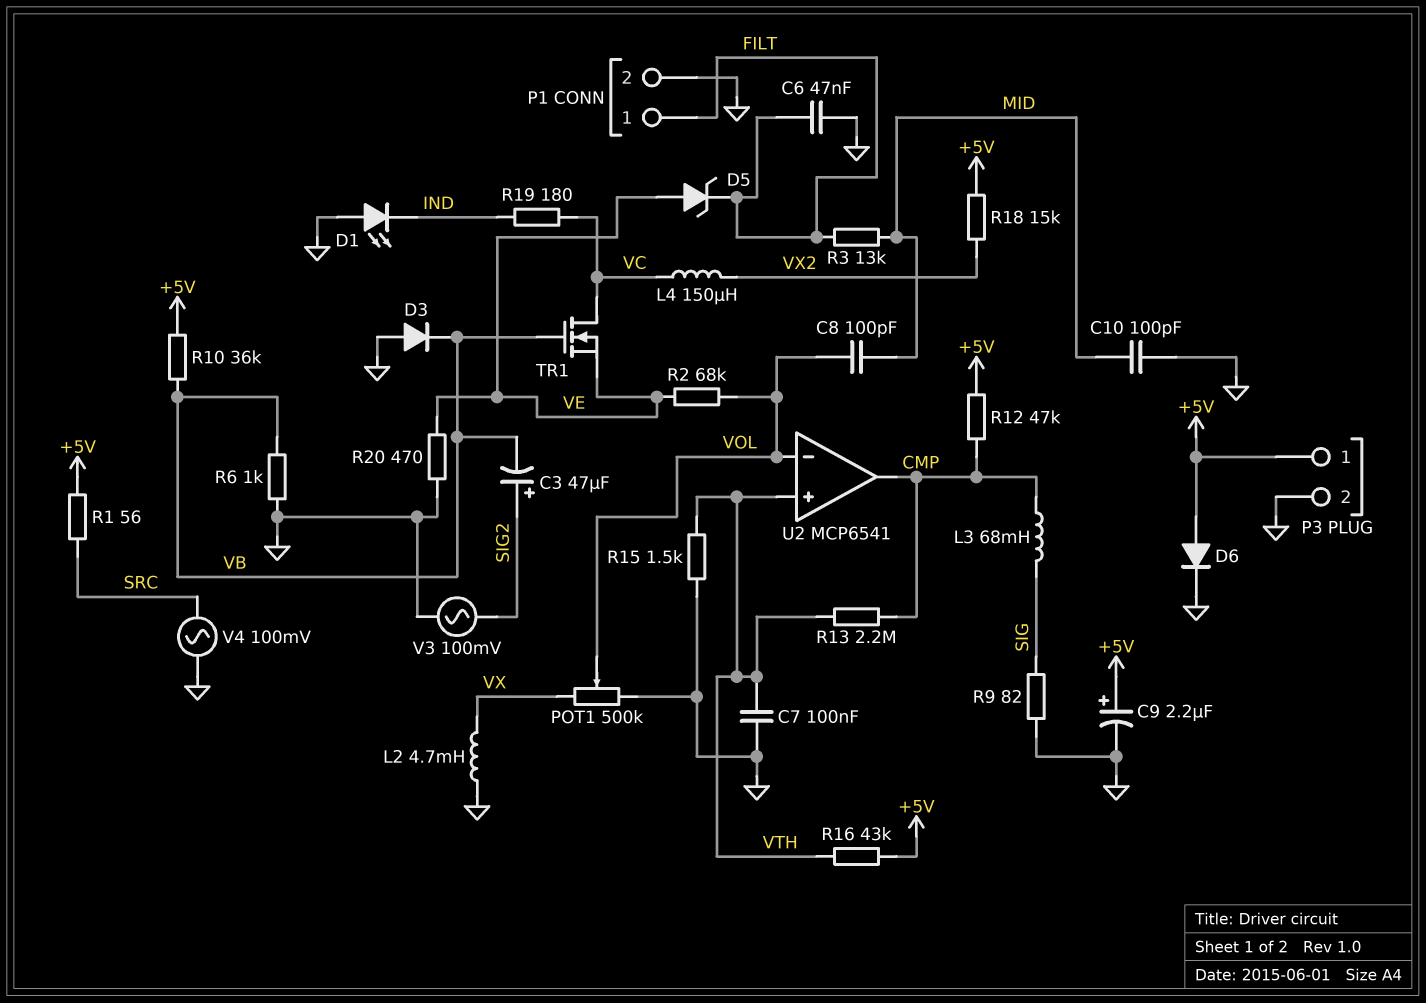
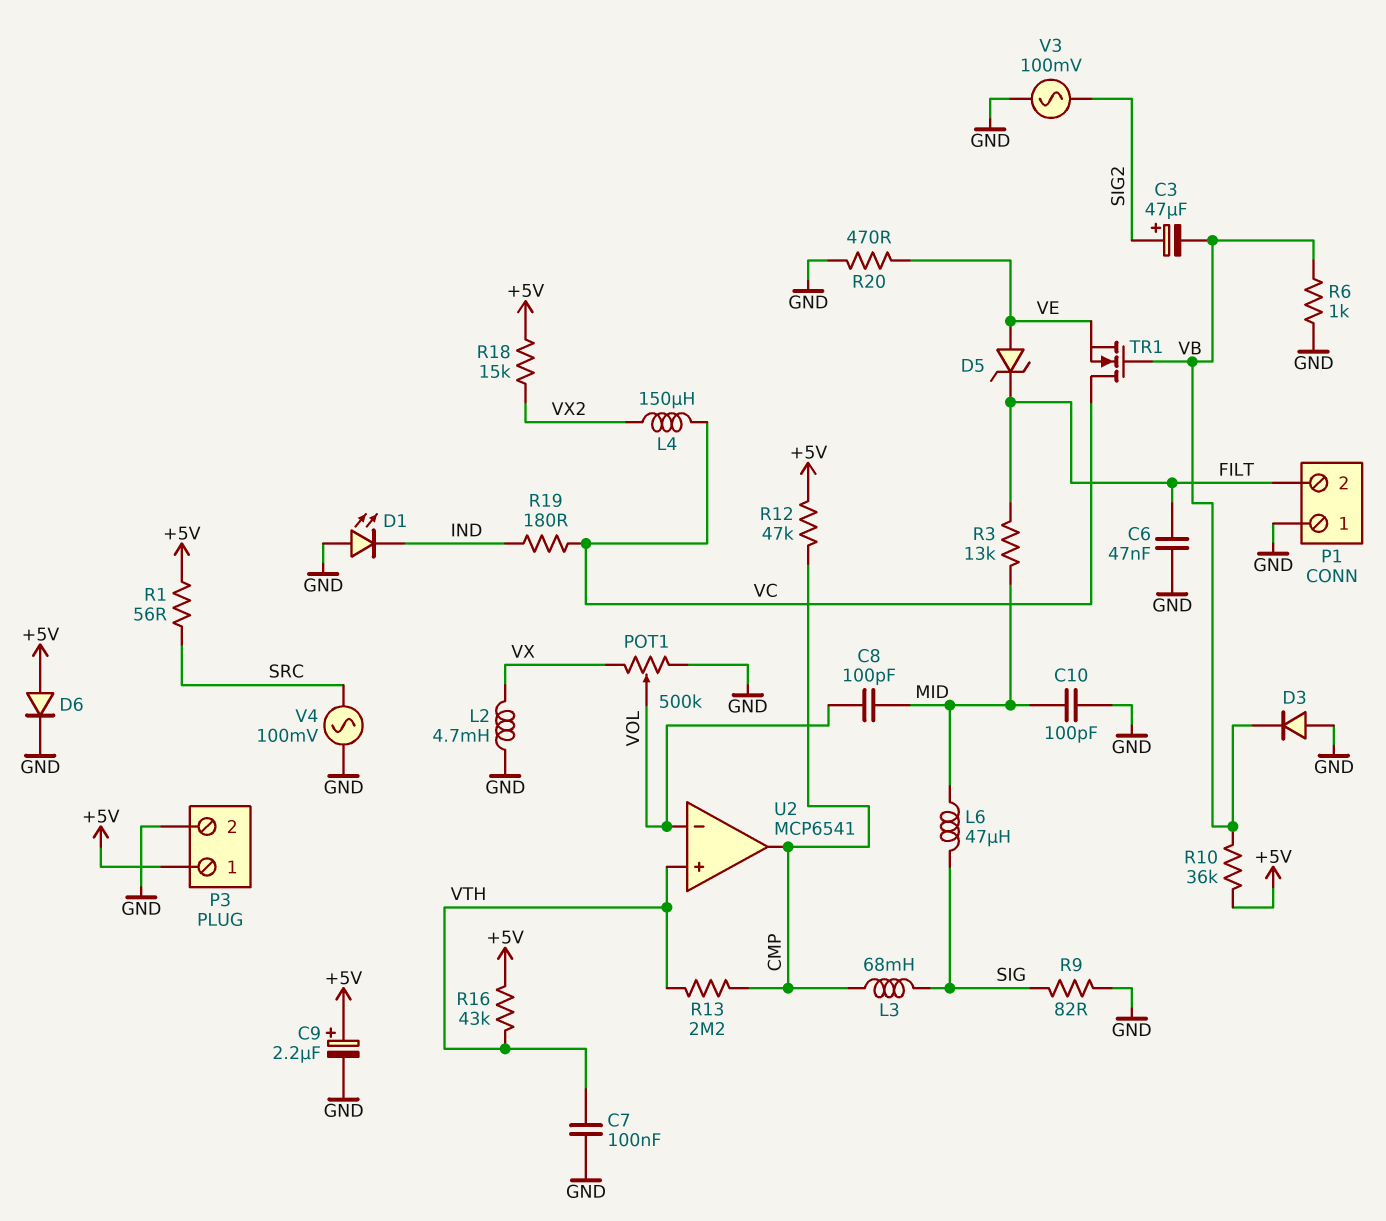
L6: none -> 47uH (MID, SIG)
P1 pin 1: FILT -> GND
P1 pin 2: GND -> FILT
R2: 68k (VE, VOL) -> none
R15: 1.5k (GND, VTH) -> none

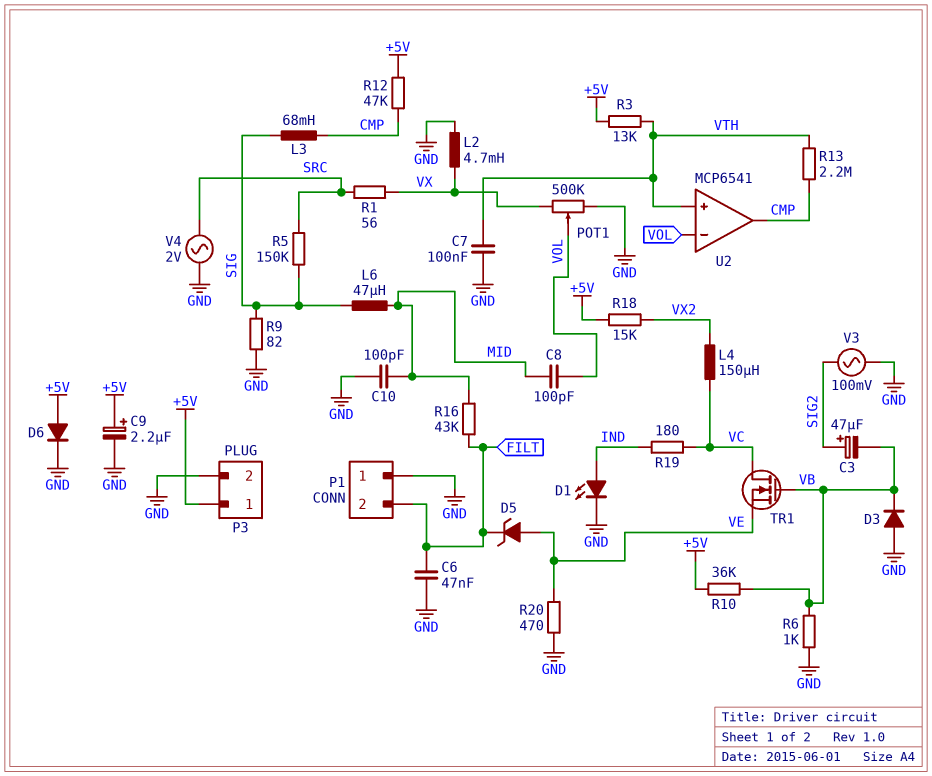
D1: LED (A GND, K IND) -> LED (A IND, K GND)
R1: 56 (+5V, SRC) -> 56 (SRC, VX)
R3: 13k (FILT, MID) -> 13k (+5V, VTH)
R5: none -> 150k (SIG, SRC)
R16: 43k (+5V, VTH) -> 43k (FILT, MID)
V4: AC 100mV (GND, SRC) -> AC 2V (GND, SRC)

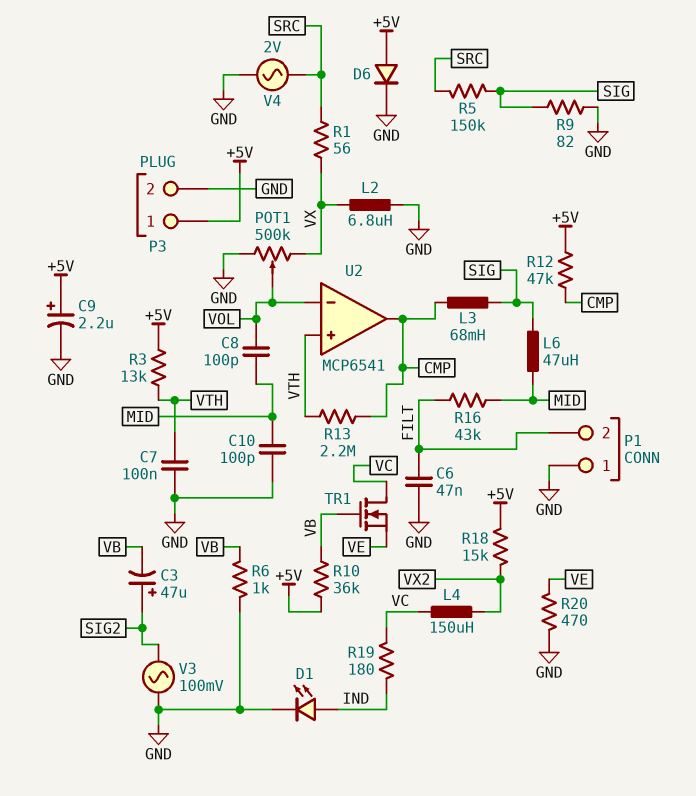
D3: diode (A GND, K VB) -> none
D5: zener (A VE, K FILT) -> none
L2: 4.7mH (GND, VX) -> 6.8uH (GND, VX)

